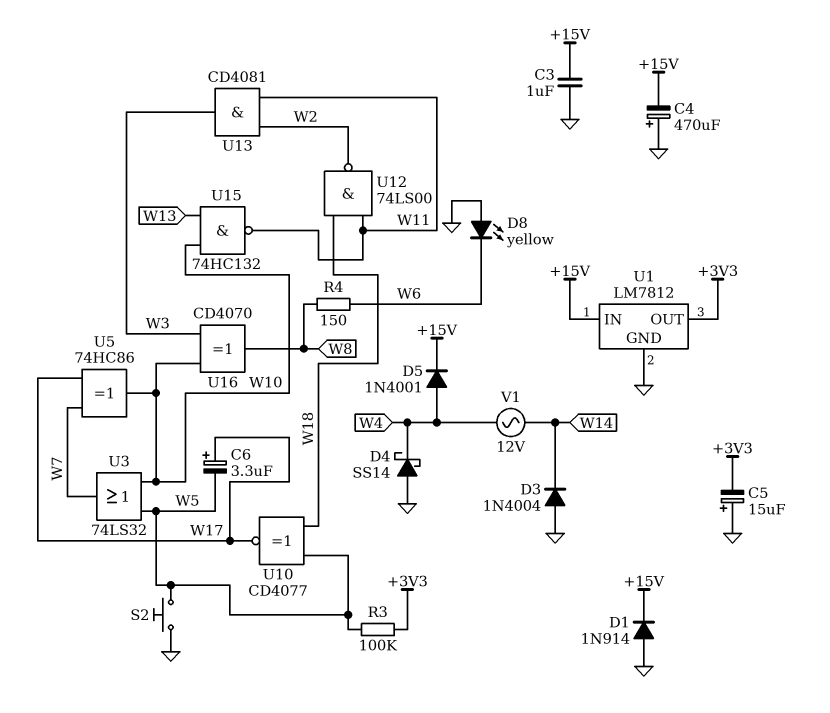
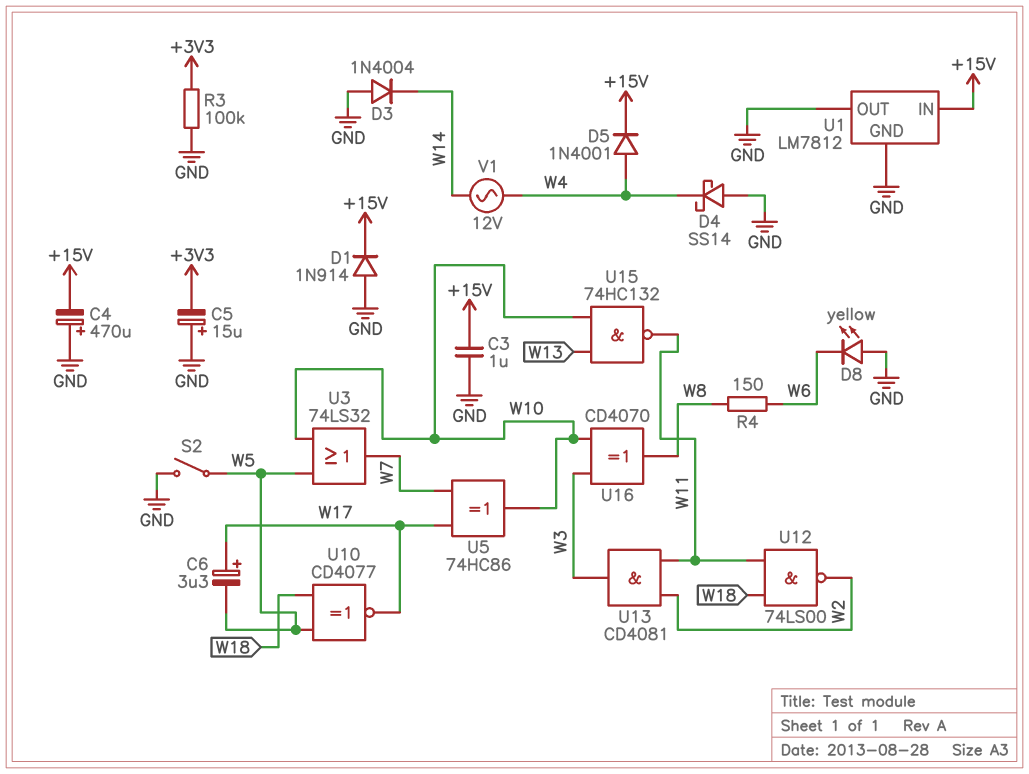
R3: 100k (+3V3, W5) -> 100k (+3V3, GND)
S2: button (GND, W5) -> switch (GND, W5)
U1 pin OUT: +3V3 -> GND

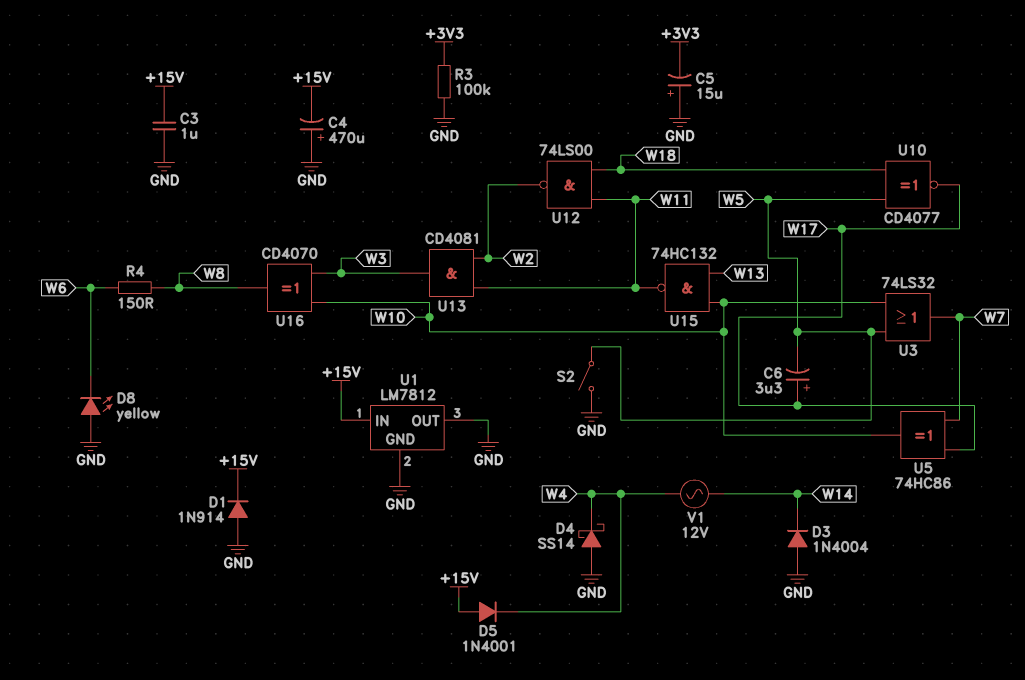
D5: diode 1N4001 (A W4, K +15V) -> diode 1N4001 (A +15V, K W4)

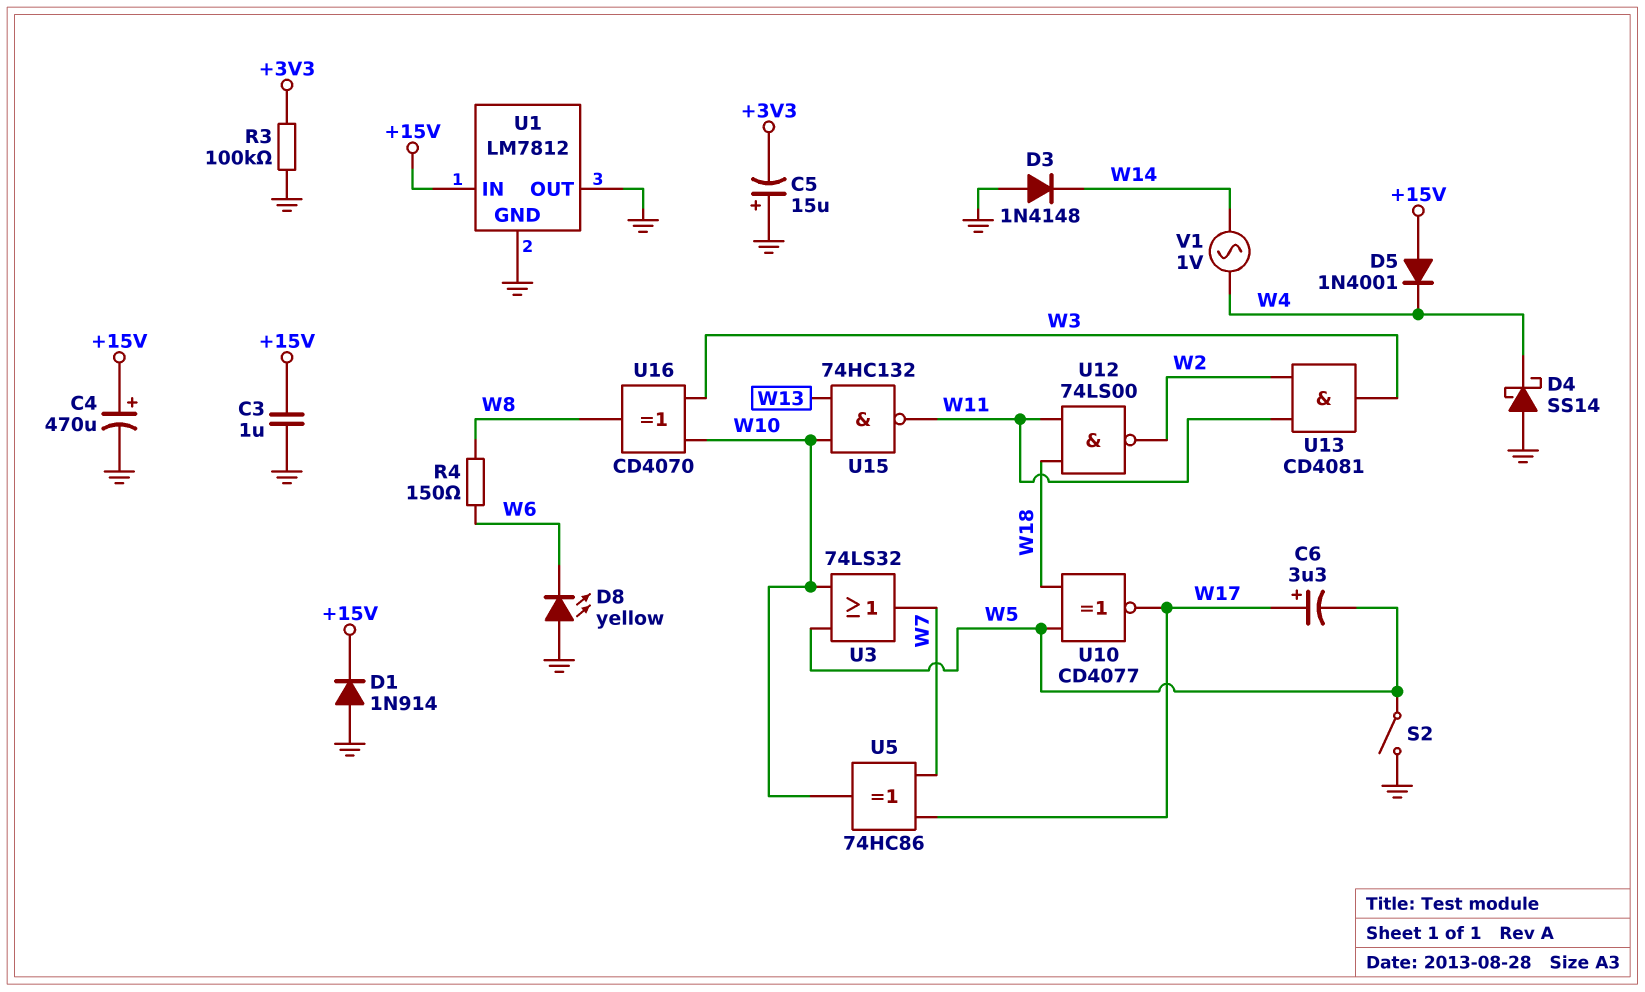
C4: 470uF (plus GND, minus +15V) -> 470uF (plus +15V, minus GND)
D3: diode 1N4004 (A GND, K W14) -> diode 1N4148 (A GND, K W14)
V1: AC 12V (W4, W14) -> AC 1V (W4, W14)

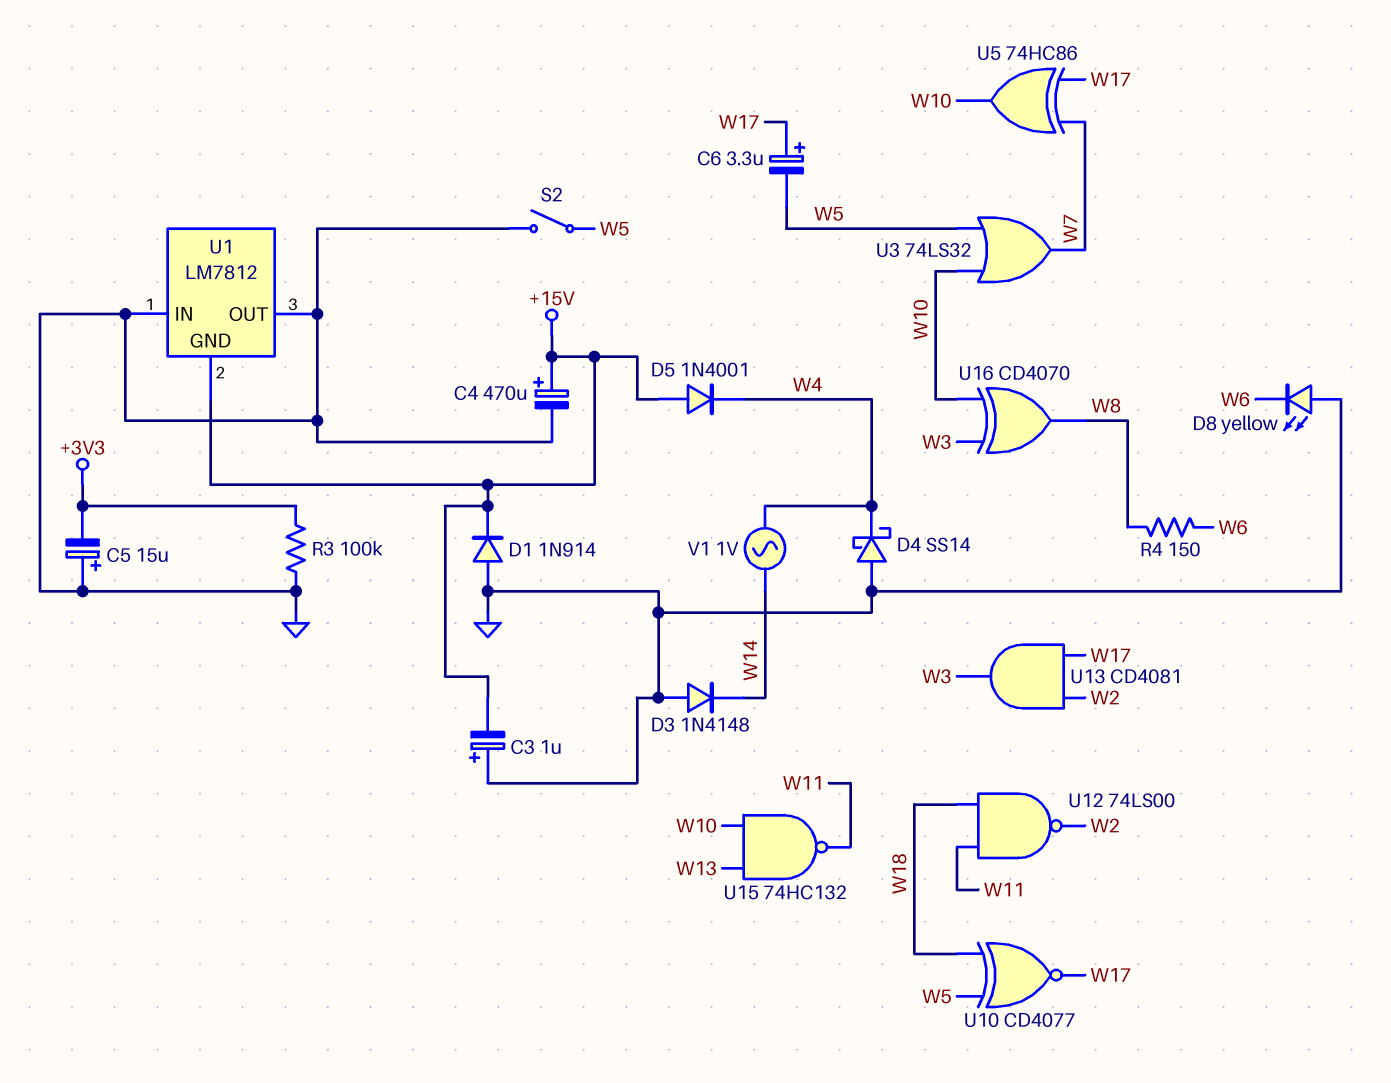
C3: 1uF (+15V, GND) -> 1uF (plus GND, minus +15V)
U1 pin GND: GND -> +15V
U1 pin IN: +15V -> GND
U13: AND CD4081 (in W2, in W11, out W3) -> AND CD4081 (in W2, in W17, out W3)

